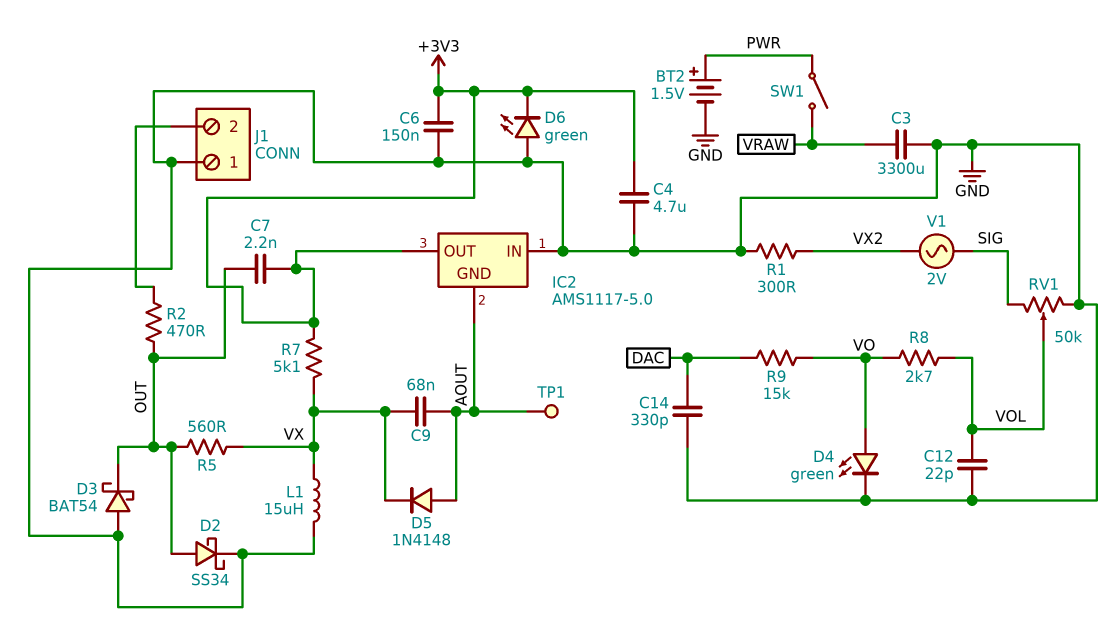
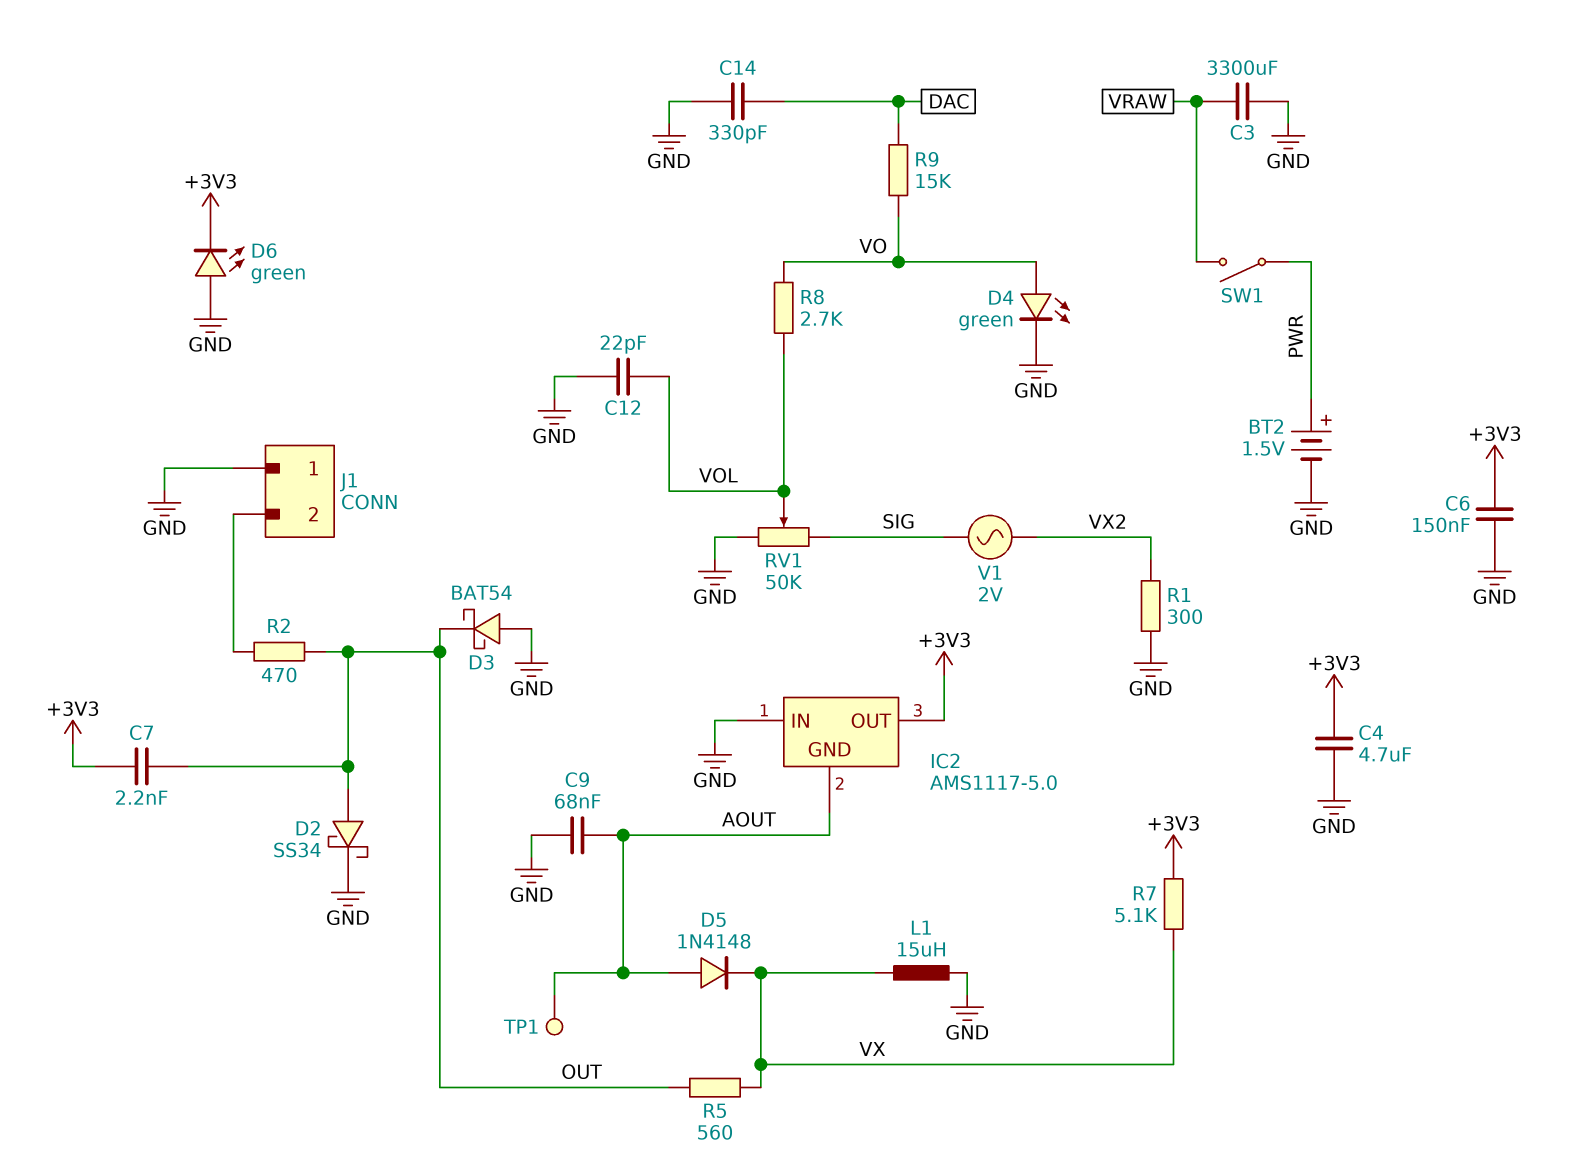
C9: 68nF (AOUT, VX) -> 68nF (AOUT, GND)

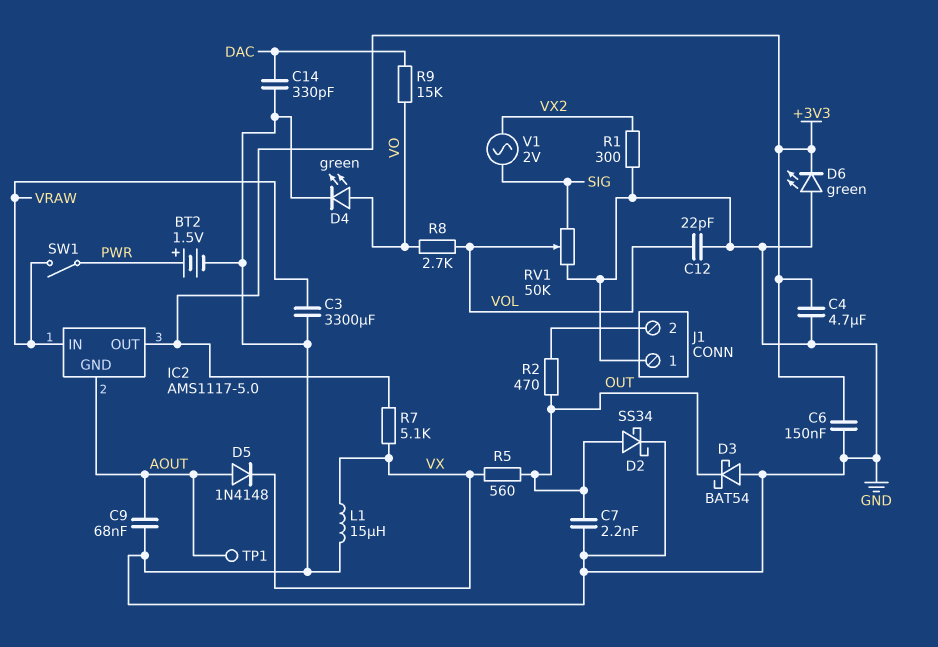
C7: 2.2nF (+3V3, OUT) -> 2.2nF (GND, OUT)
IC2 pin IN: GND -> VRAW

